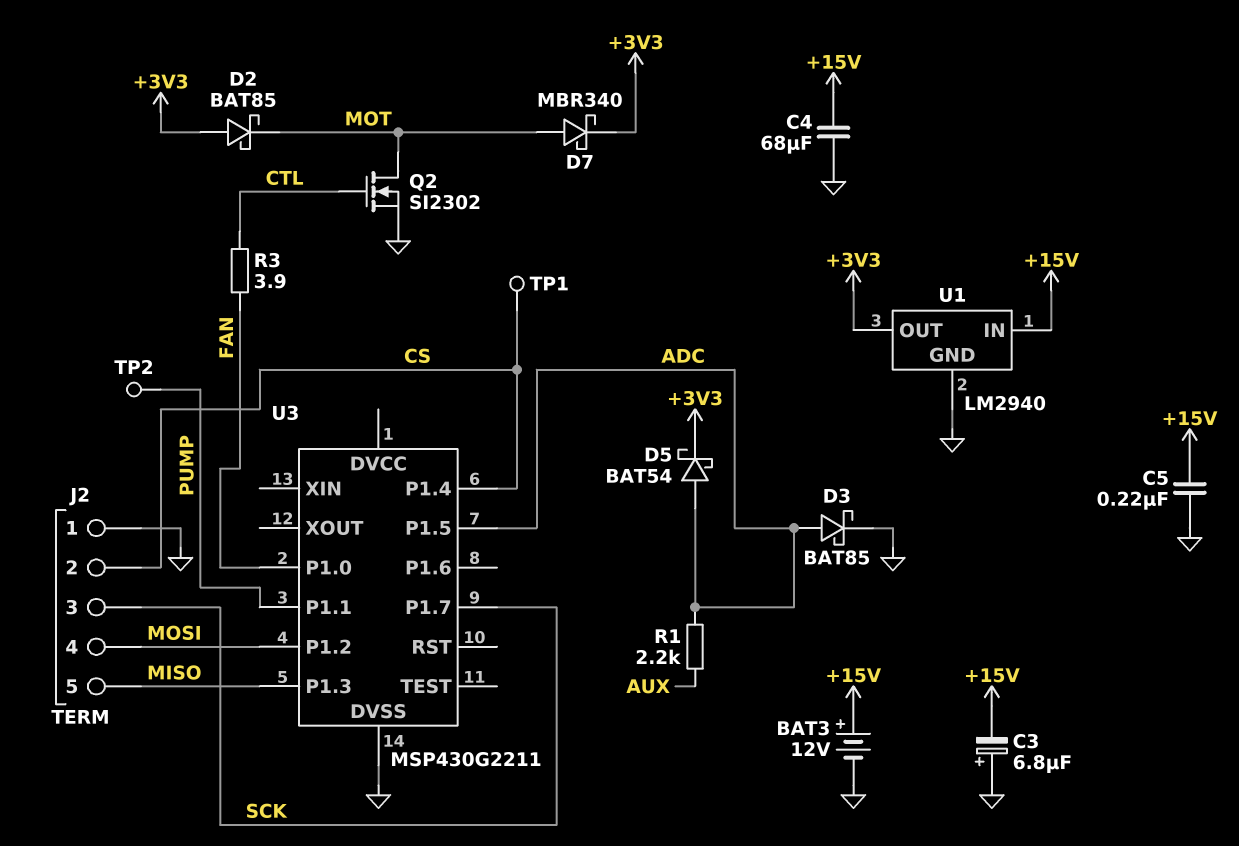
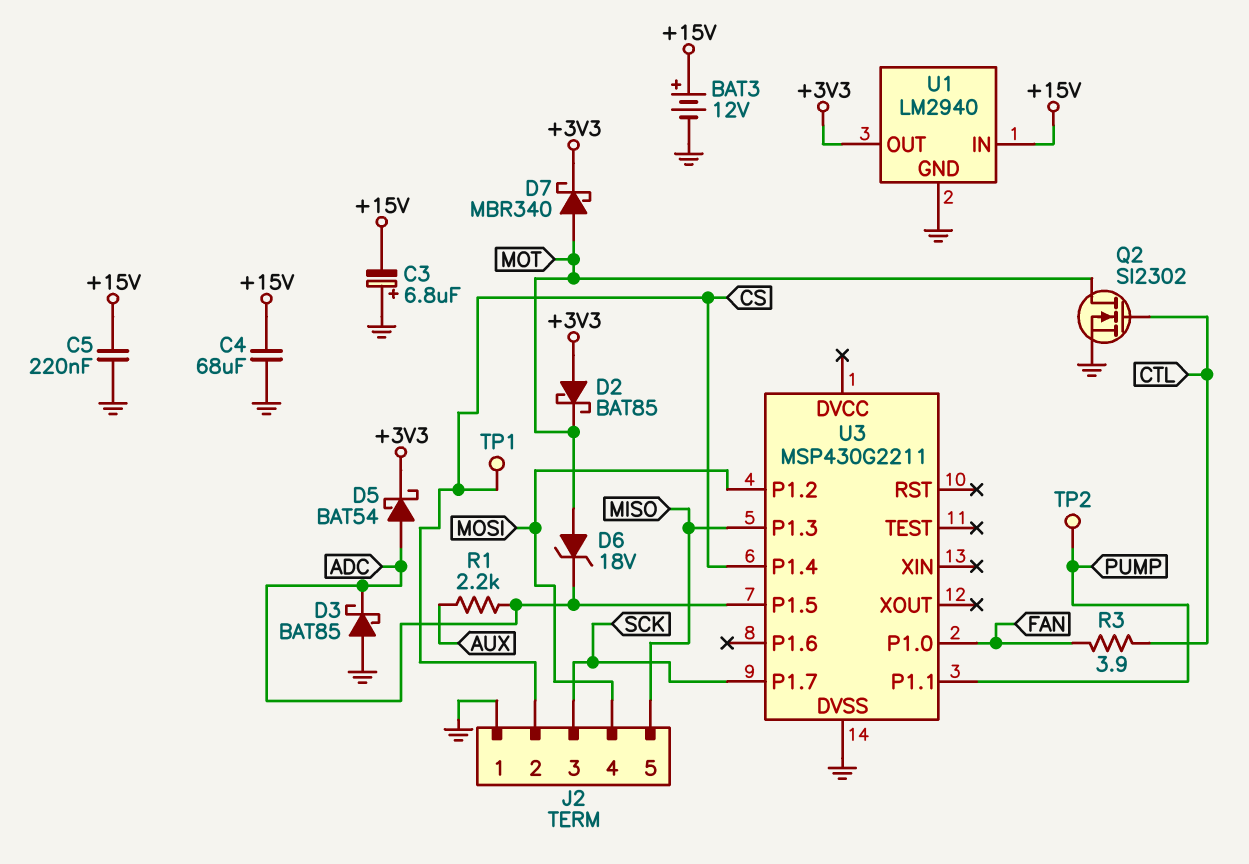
D3: schottky BAT85 (A ADC, K GND) -> schottky BAT85 (A GND, K ADC)
D6: none -> zener 18V (A MOT, K ADC)

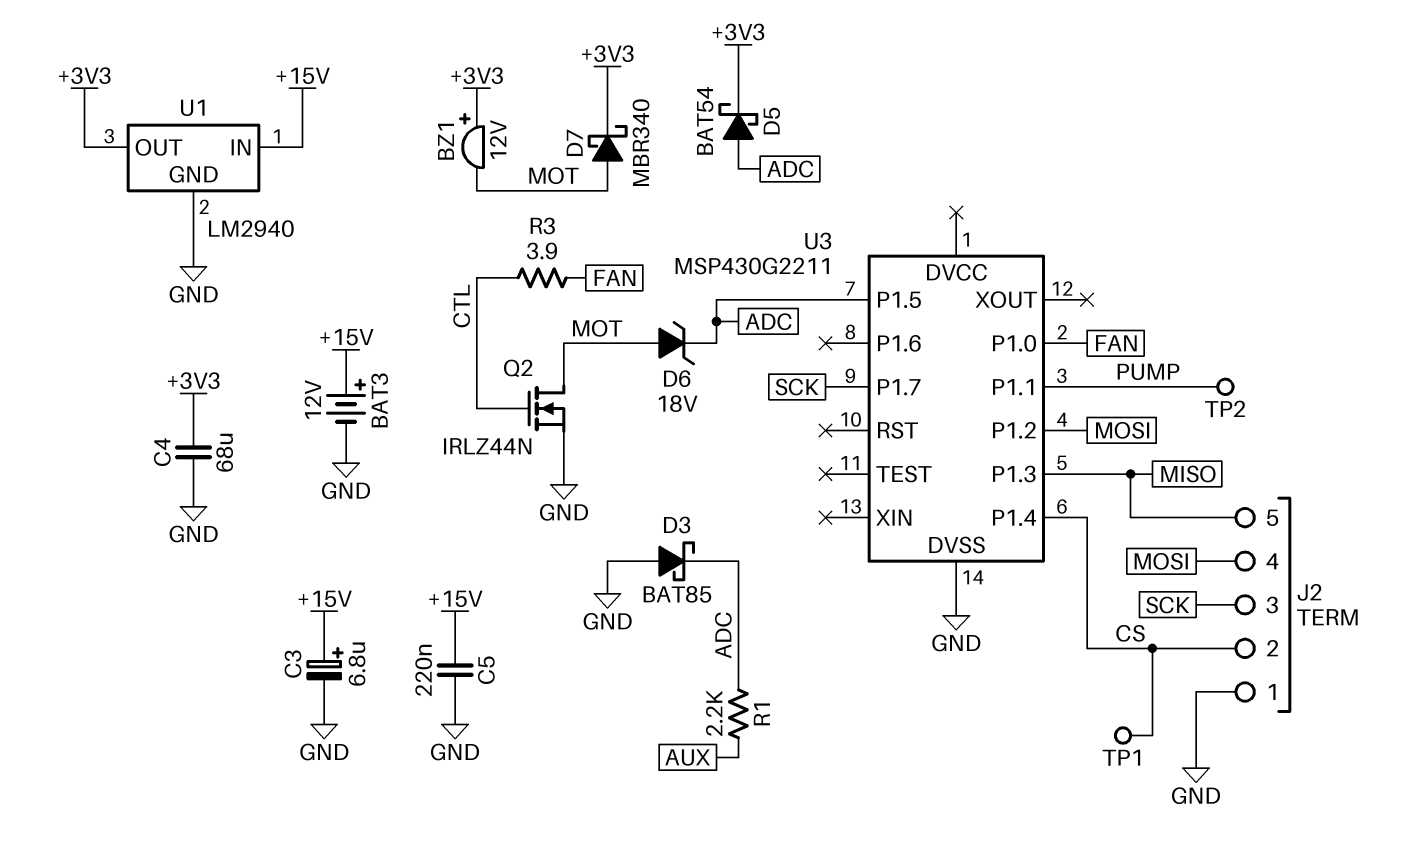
BZ1: none -> buzzer 12V (plus +3V3, minus MOT)
C3: 6.8uF (plus GND, minus +15V) -> 6.8uF (plus +15V, minus GND)
C4: 68uF (+15V, GND) -> 68uF (+3V3, GND)
D2: schottky BAT85 (A +3V3, K MOT) -> none
Q2: NMOS SI2302 (G CTL, D MOT, S GND) -> NMOS IRLZ44N (G CTL, D MOT, S GND)

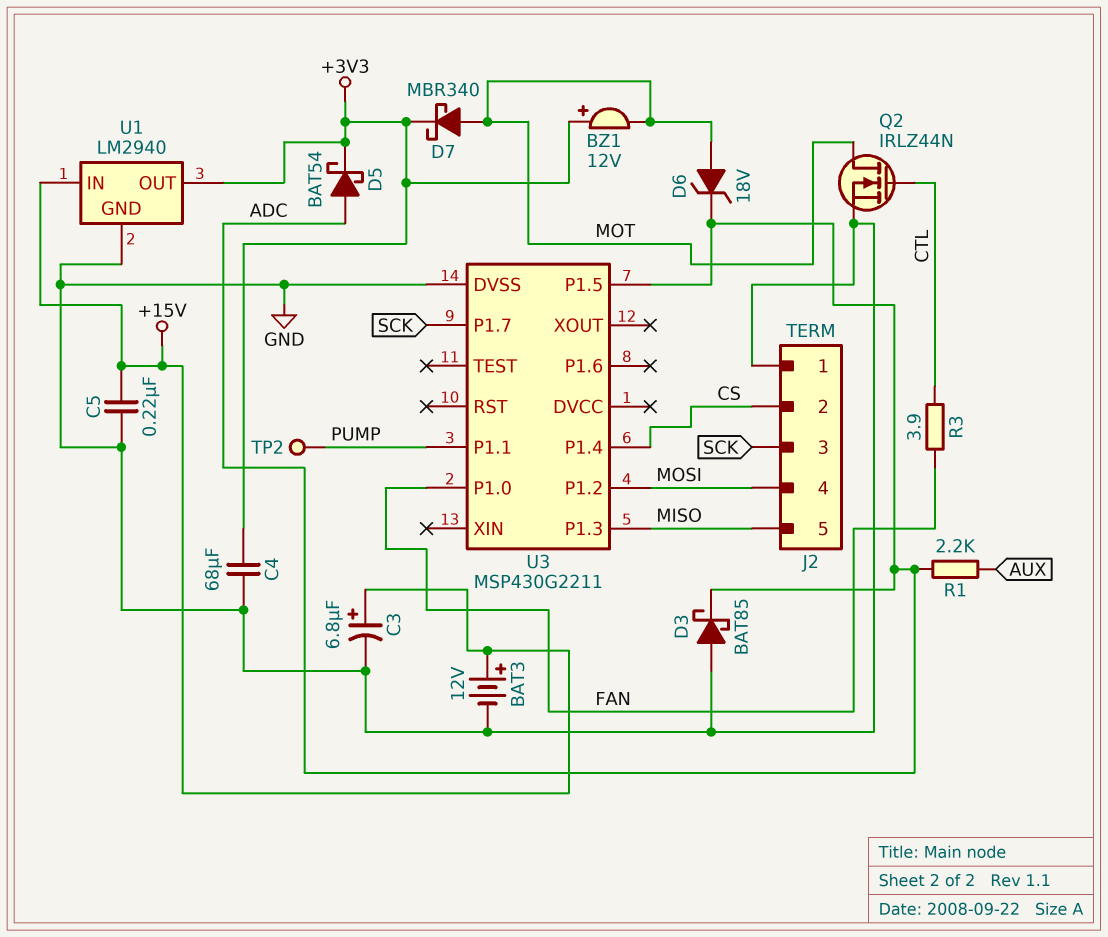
TP1: test point (CS) -> none

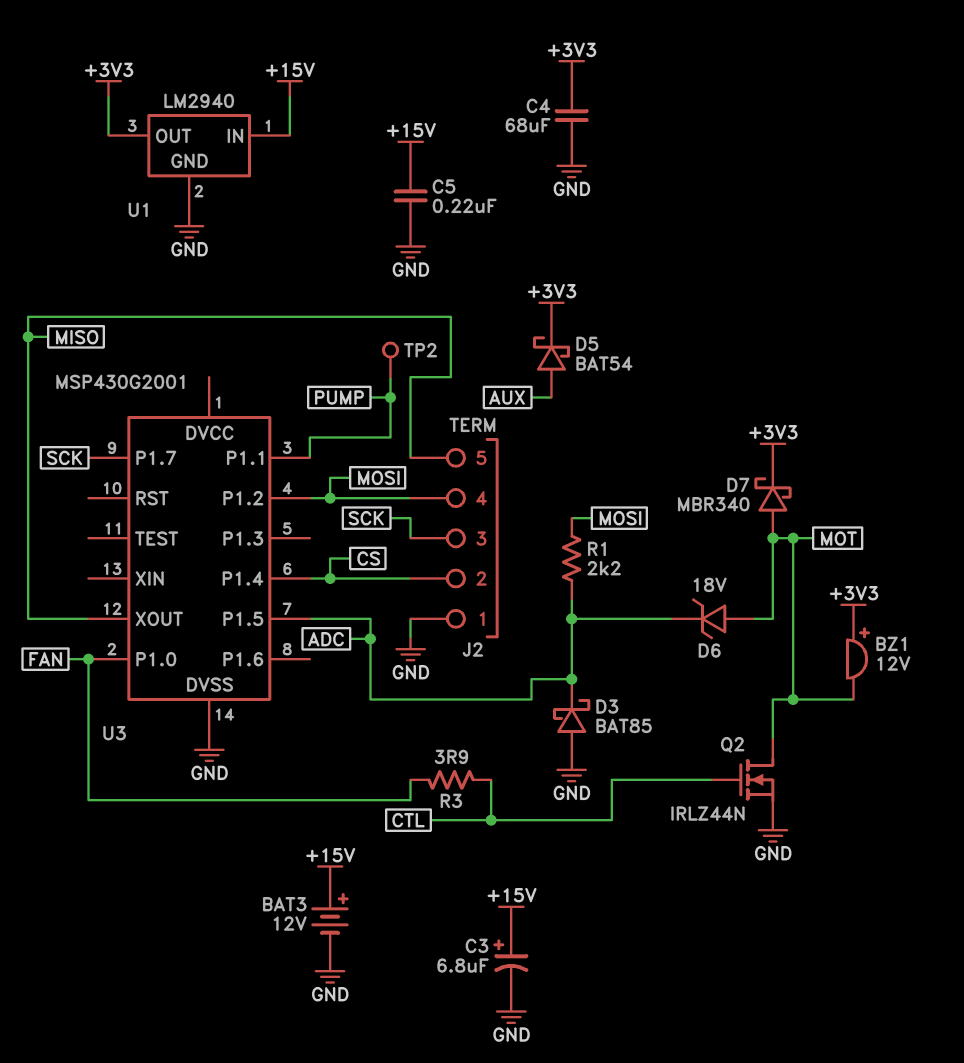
D5: schottky BAT54 (A ADC, K +3V3) -> schottky BAT54 (A AUX, K +3V3)
R1: 2.2k (ADC, AUX) -> 2.2k (ADC, MOSI)
U3: MSP430G2211 -> MSP430G2001
U3 pin P1.3: MISO -> none
U3 pin XOUT: none -> MISO

